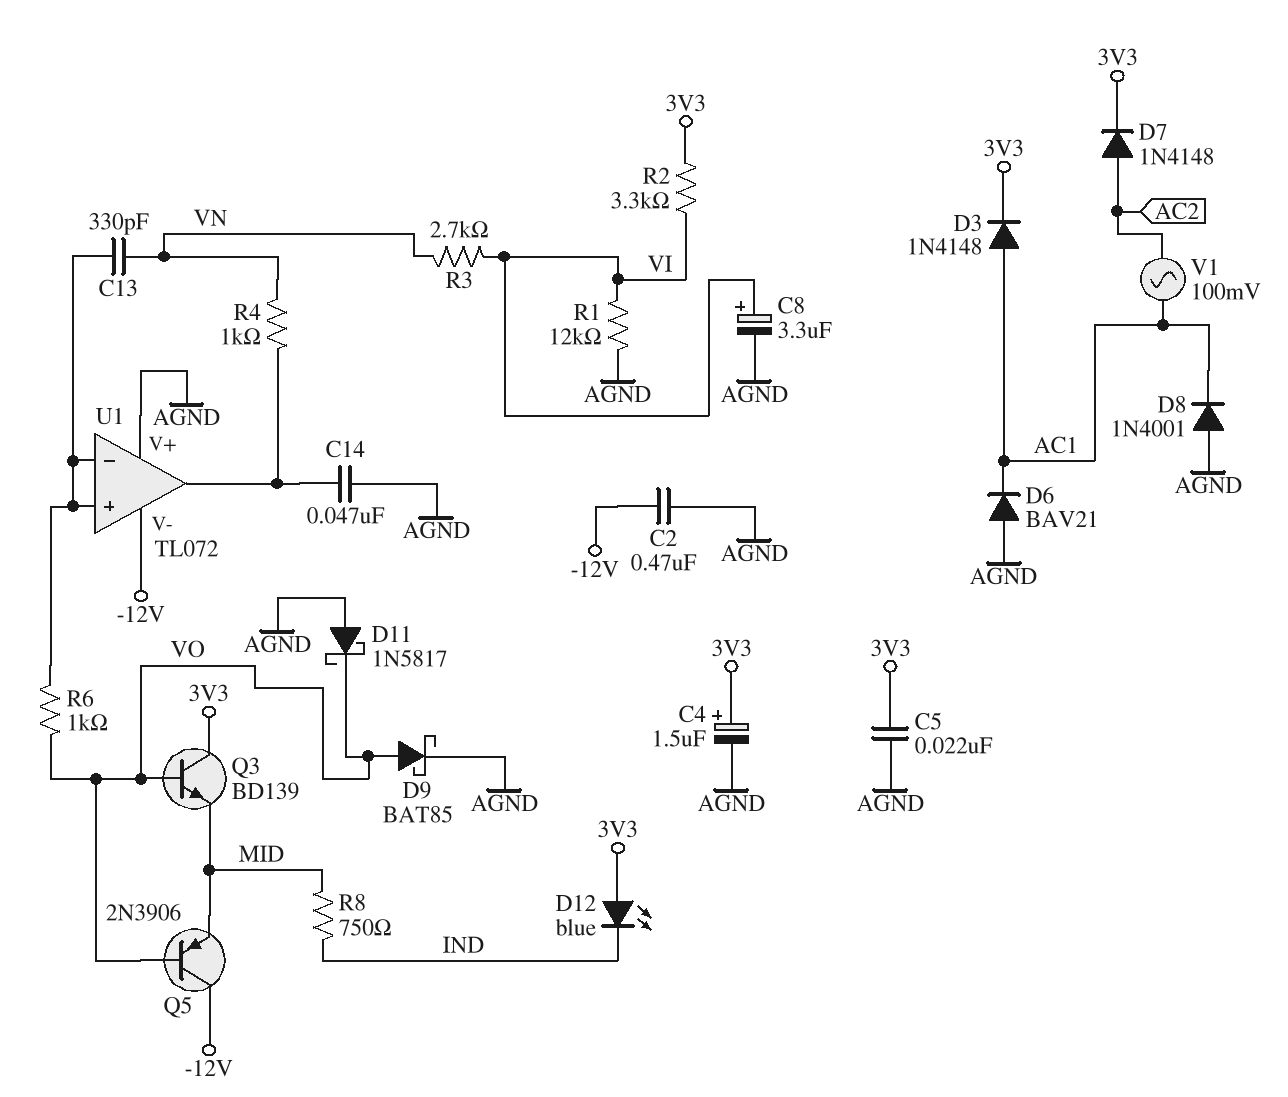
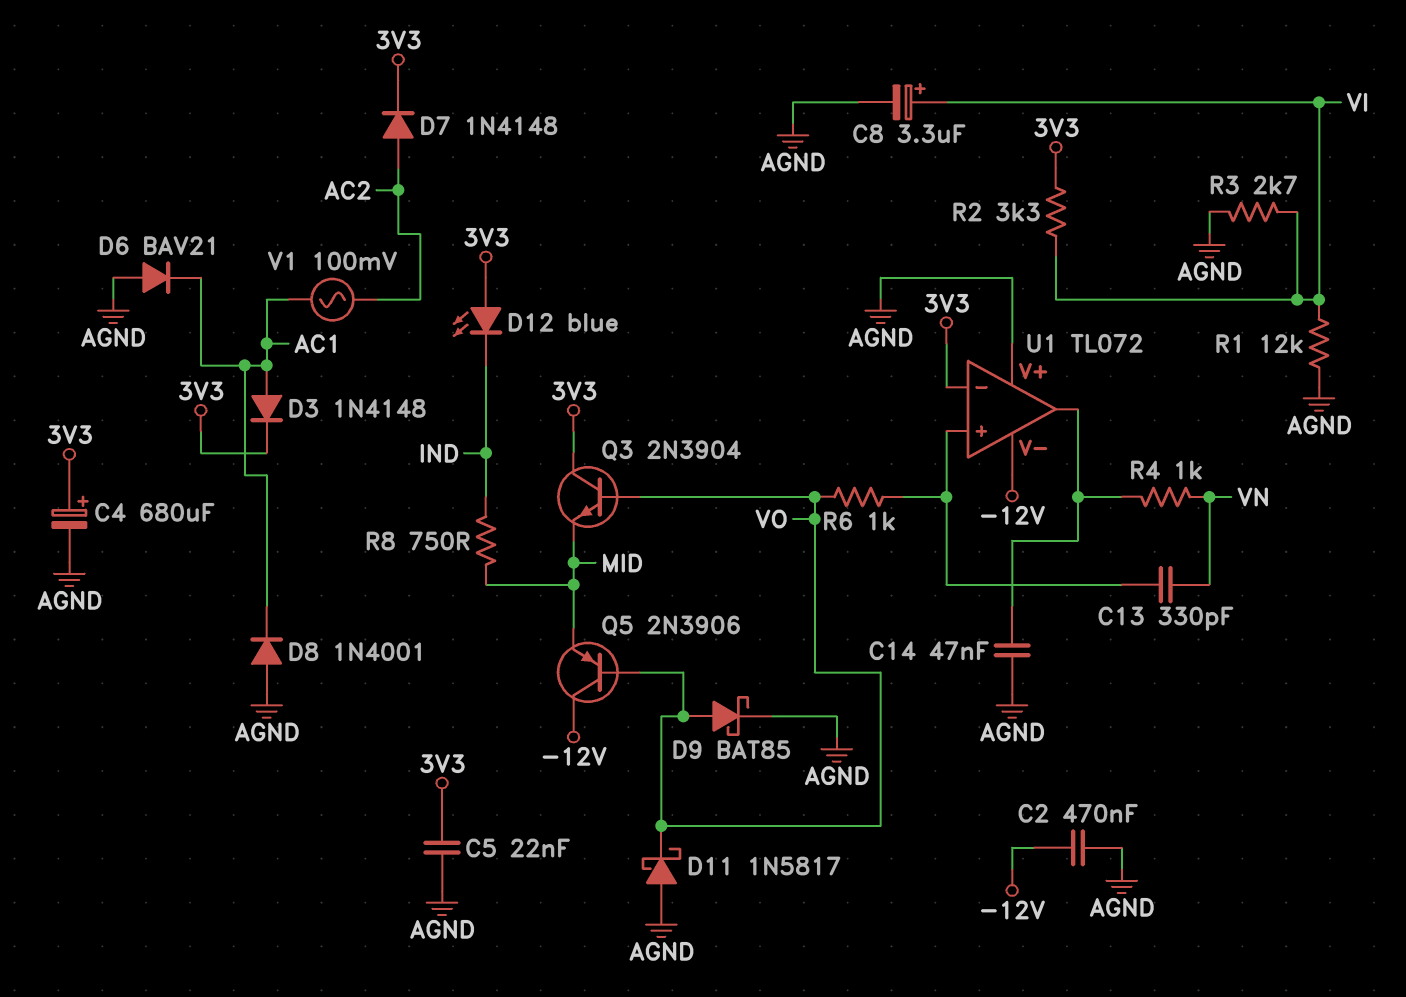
C4: 1.5uF (plus 3V3, minus AGND) -> 680uF (plus 3V3, minus AGND)
Q3: NPN BD139 (B VO, C 3V3, E MID) -> NPN 2N3904 (B VO, C 3V3, E MID)
R3: 2.7k (VI, VN) -> 2.7k (AGND, VI)
U1 pin in-: U1/in+ -> 3V3

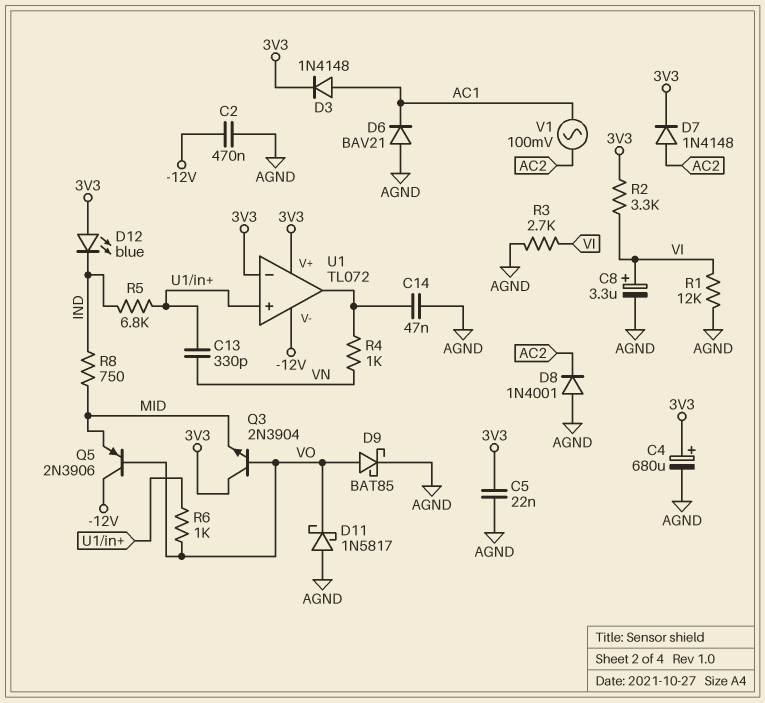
D8: diode 1N4001 (A AGND, K AC1) -> diode 1N4001 (A AGND, K AC2)
R5: none -> 6.8k (IND, U1/in+)
U1 pin V+: AGND -> 3V3

